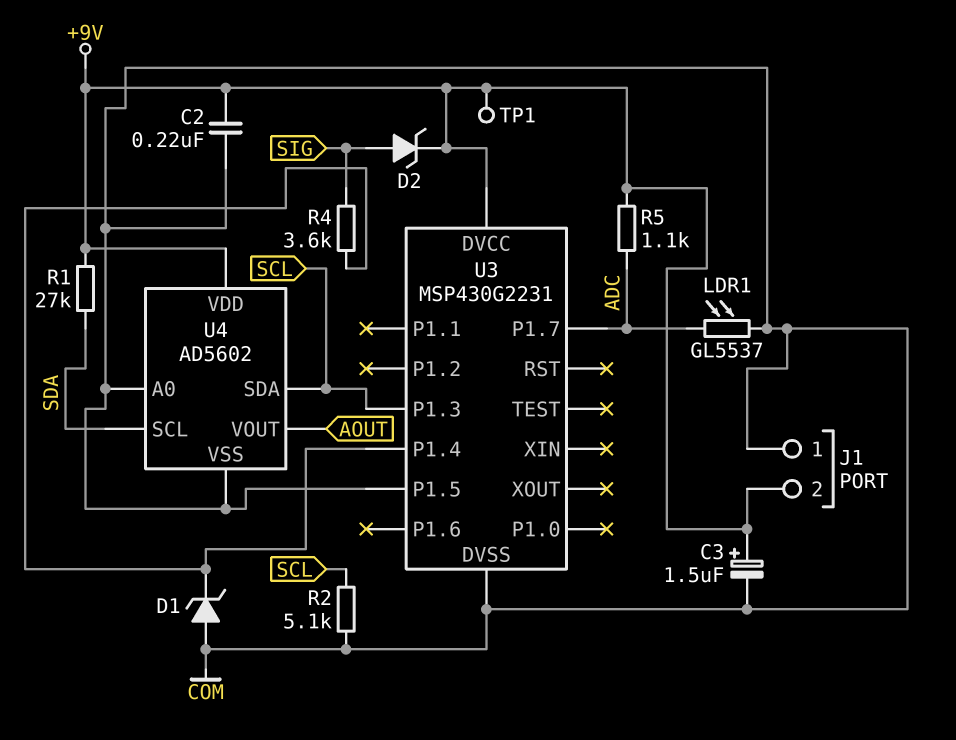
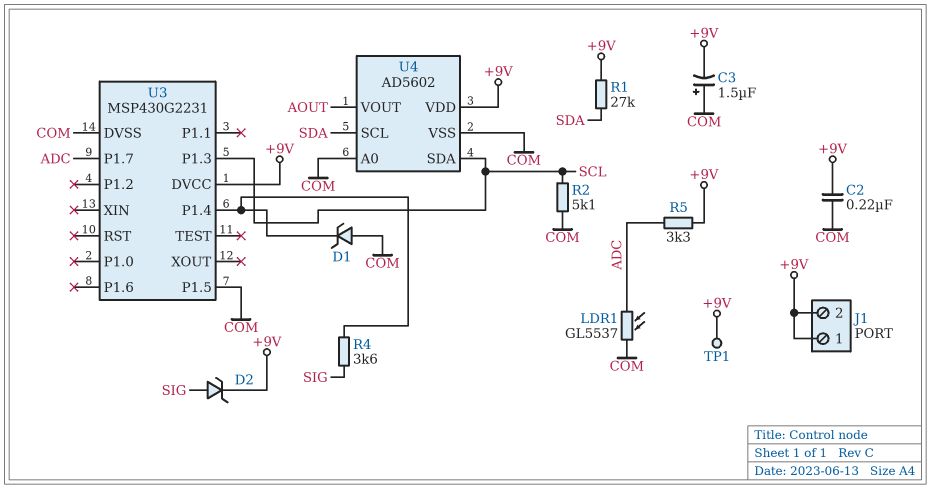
C3: 1.5uF (plus +9V, minus COM) -> 1.5uF (plus COM, minus +9V)
J1 pin 1: COM -> +9V
R5: 1.1k (+9V, ADC) -> 3.3k (+9V, ADC)

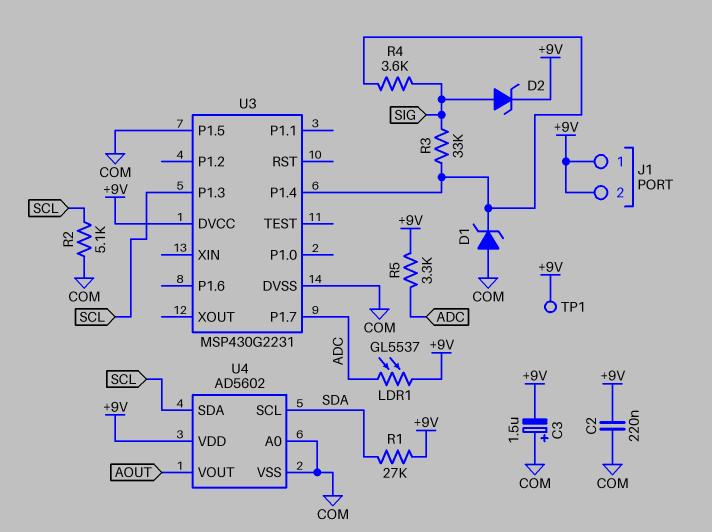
LDR1: GL5537 (ADC, COM) -> GL5537 (+9V, ADC)
R3: none -> 33k (SIG, U3/P1.4)

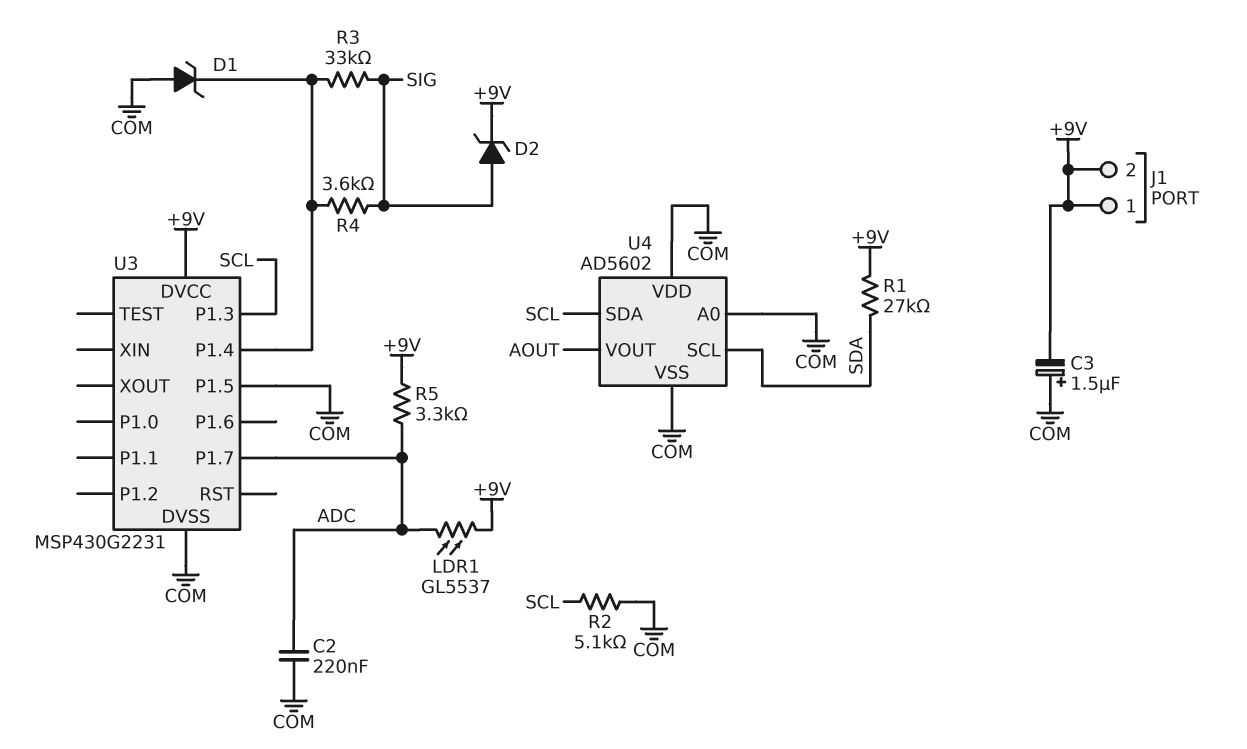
C2: 220nF (+9V, COM) -> 220nF (ADC, COM)
TP1: test point (+9V) -> none
U4 pin VDD: +9V -> COM

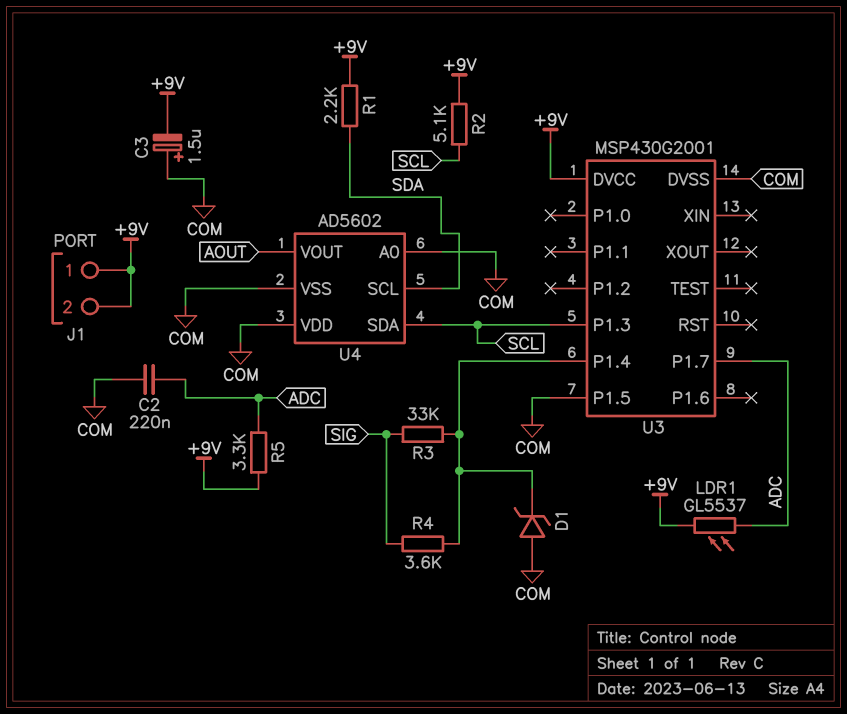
D2: zener (A SIG, K +9V) -> none
R1: 27k (+9V, SDA) -> 2.2k (+9V, SDA)
R2: 5.1k (COM, SCL) -> 5.1k (+9V, SCL)
U3: MSP430G2231 -> MSP430G2001

